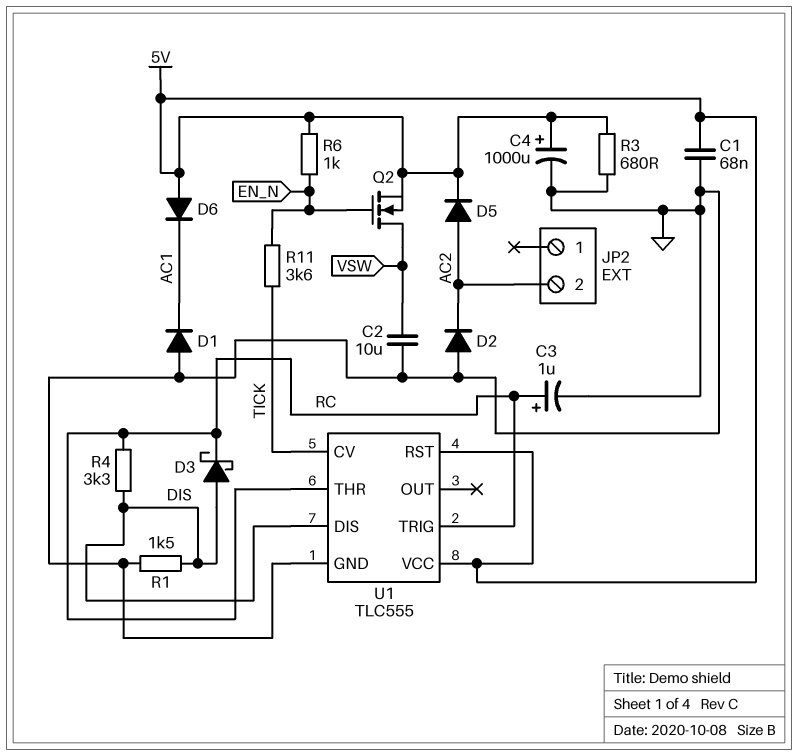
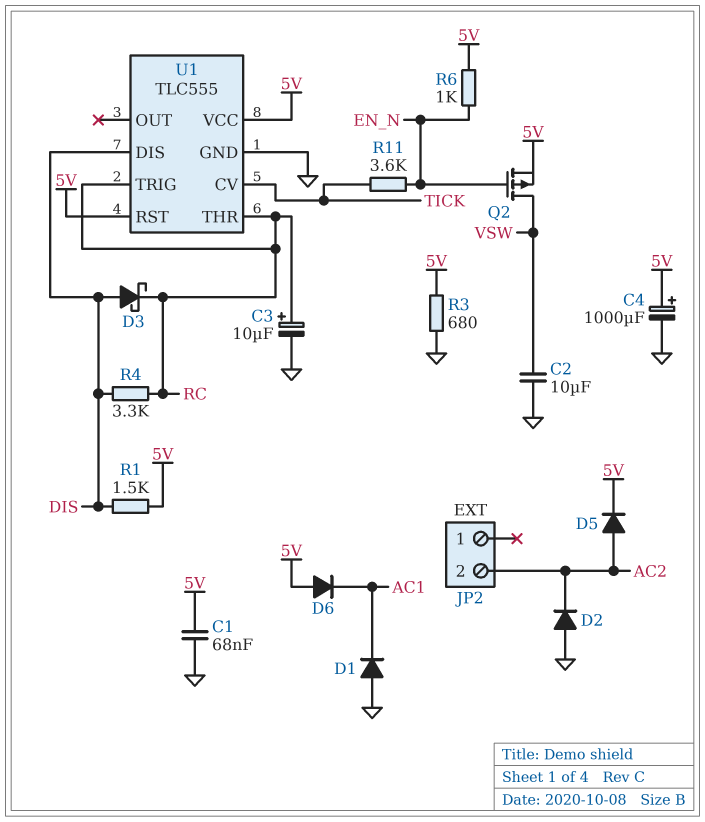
C3: 1uF (plus RC, minus GND) -> 10uF (plus RC, minus GND)
Q2: NMOS (G EN_N, D VSW, S 5V) -> PMOS (G EN_N, D VSW, S 5V)
R1: 1.5k (DIS, GND) -> 1.5k (5V, DIS)

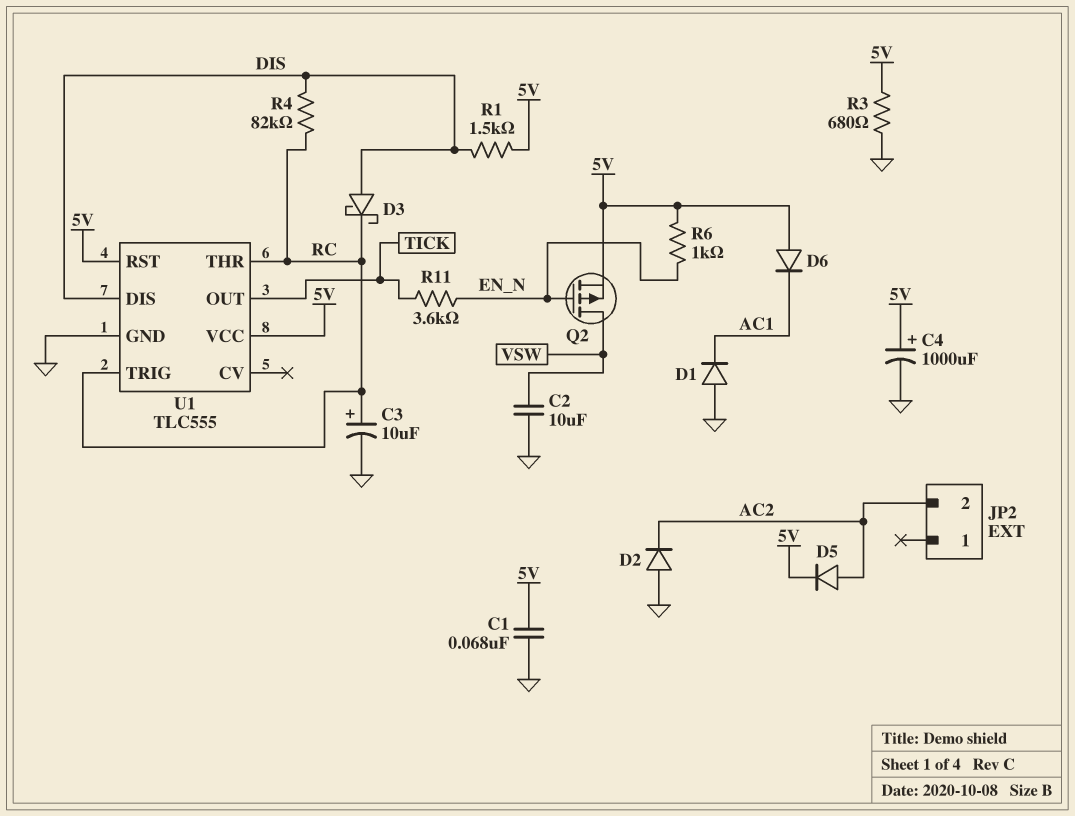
R4: 3.3k (DIS, RC) -> 82k (DIS, RC)
U1 pin CV: TICK -> none
U1 pin OUT: none -> TICK

